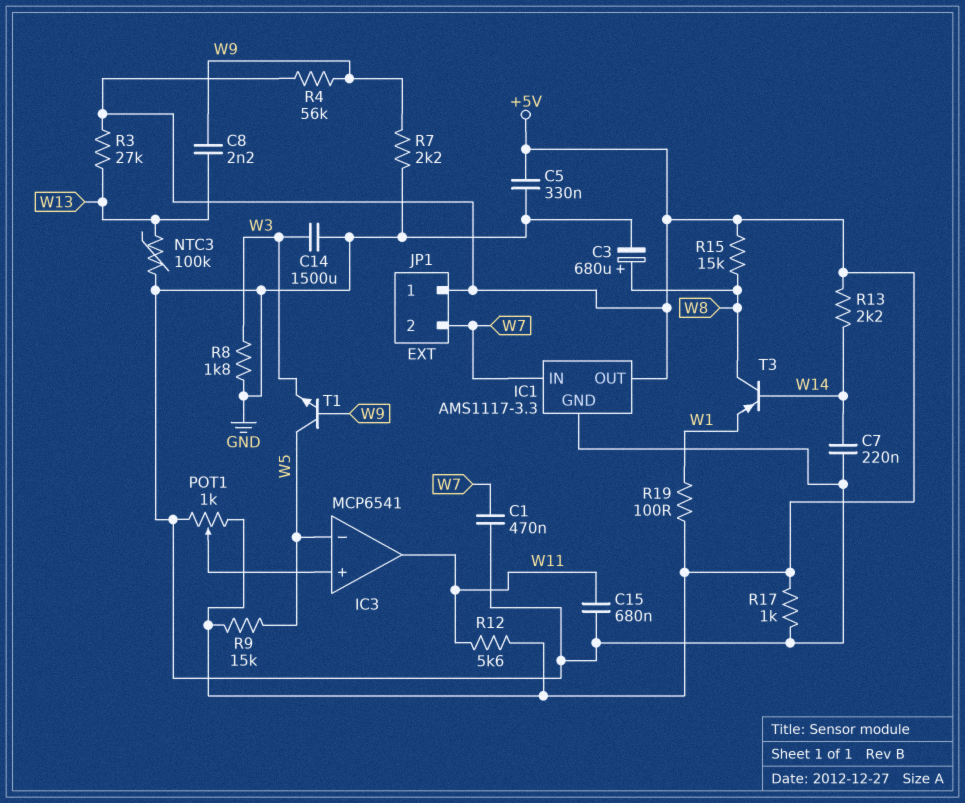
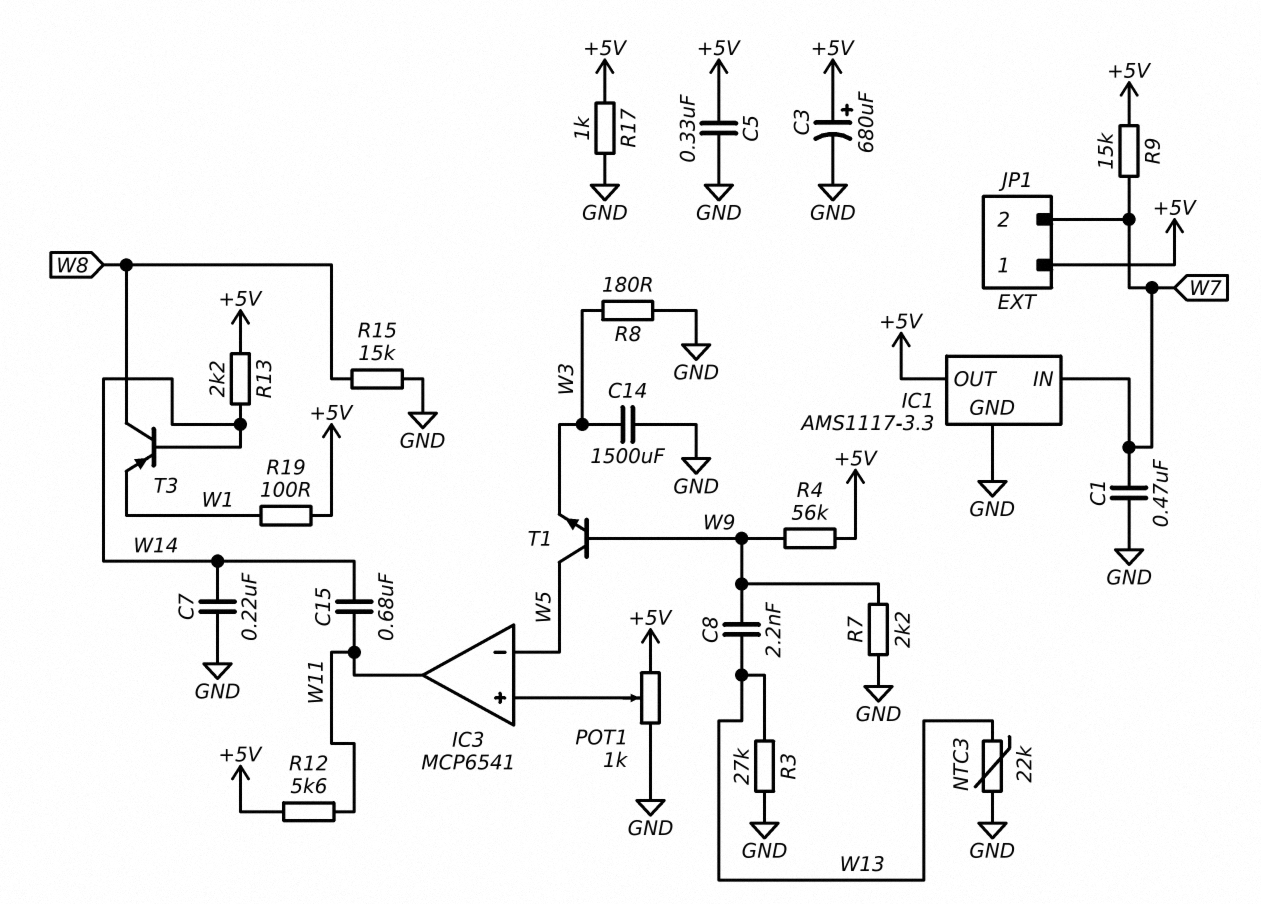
C3: 680uF (plus W8, minus GND) -> 680uF (plus +5V, minus GND)
C15: 680nF (GND, W11) -> 680nF (W11, W14)
NTC3: 100k (GND, W13) -> 22k (GND, W13)
R3: 27k (+5V, W13) -> 27k (GND, W13)
R8: 1.8k (GND, W3) -> 180 (GND, W3)
R9: 15k (+5V, W5) -> 15k (+5V, W7)
R15: 15k (+5V, W8) -> 15k (GND, W8)

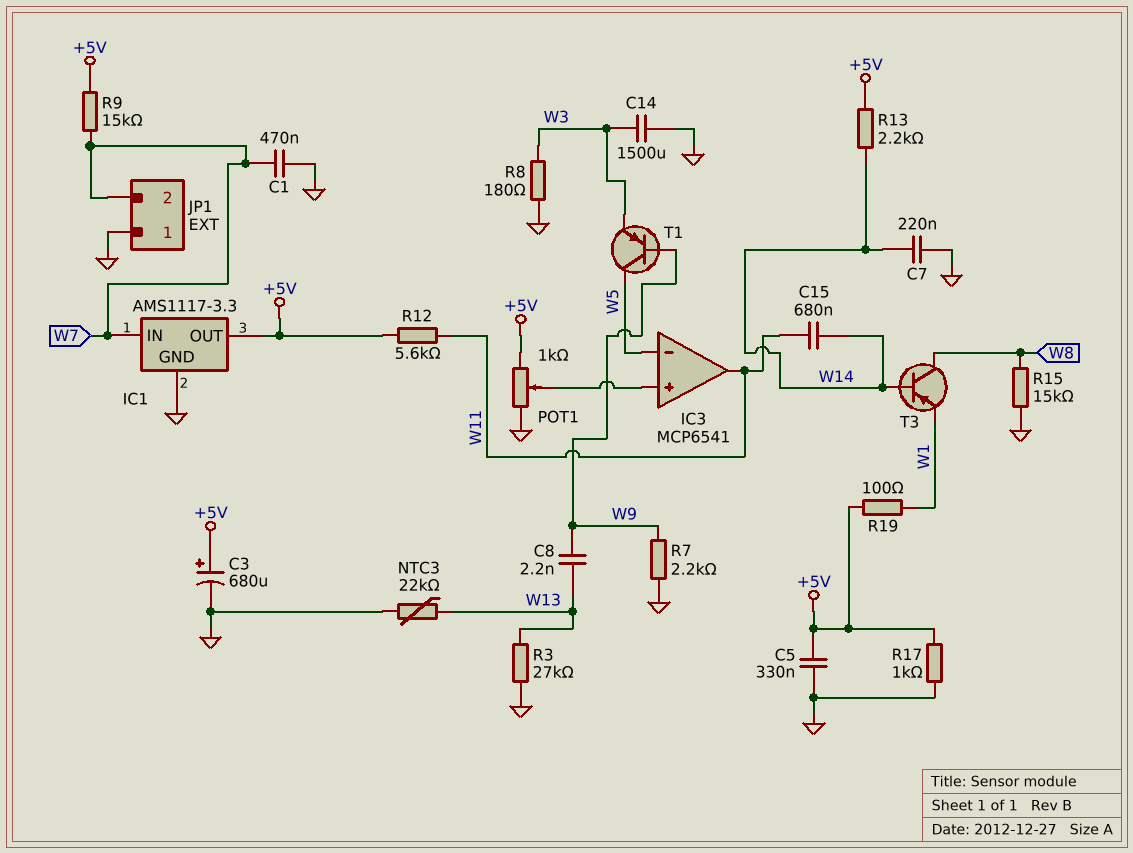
JP1 pin 1: +5V -> GND
R4: 56k (+5V, W9) -> none
T1: NPN (B W9, C W5, E W3) -> PNP (B W9, C W5, E W3)

